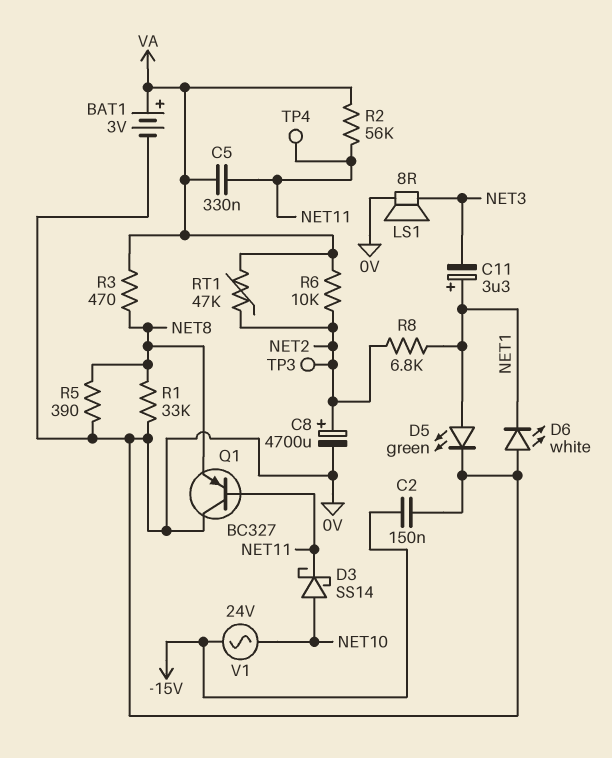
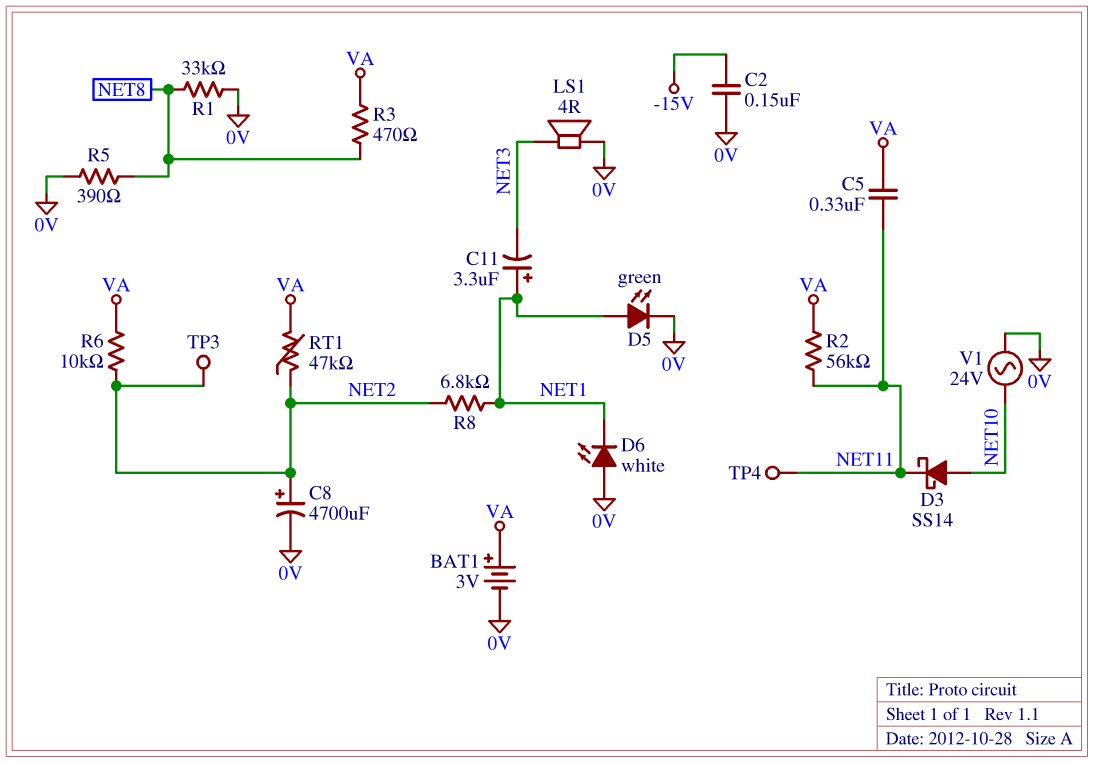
LS1: speaker 8R (0V, NET3) -> speaker 4R (0V, NET3)
Q1: PNP BC327 (B NET11, C 0V, E NET8) -> none
V1: AC 24V (-15V, NET10) -> AC 24V (0V, NET10)

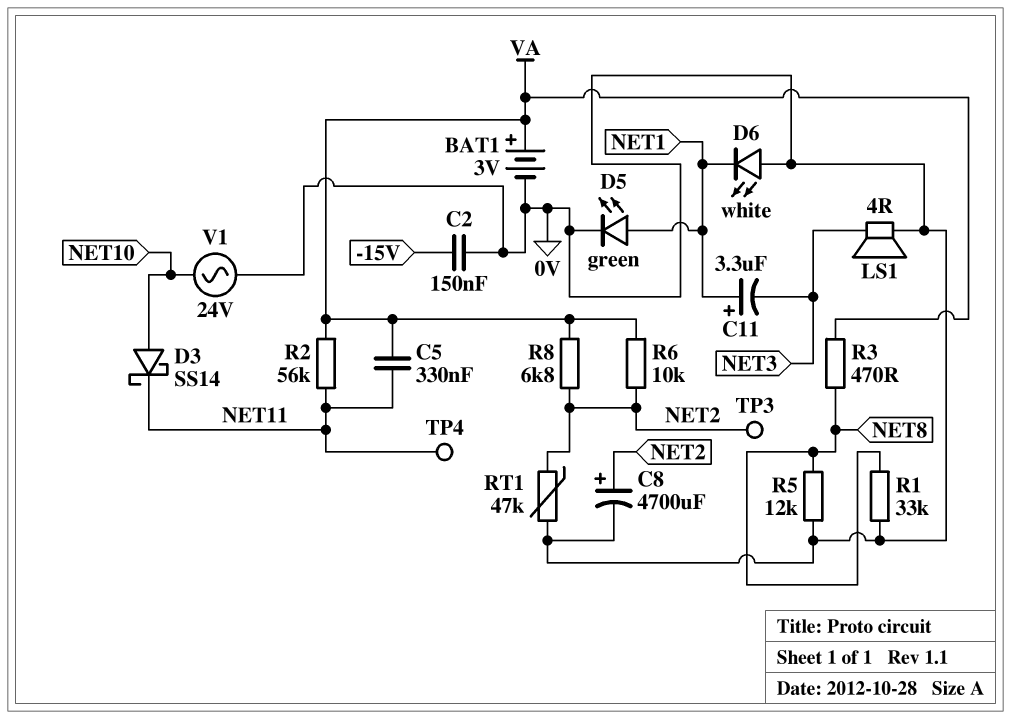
R5: 390 (0V, NET8) -> 12k (0V, NET8)
R8: 6.8k (NET1, NET2) -> 6.8k (NET2, VA)
RT1: 47k (NET2, VA) -> 47k (0V, NET2)

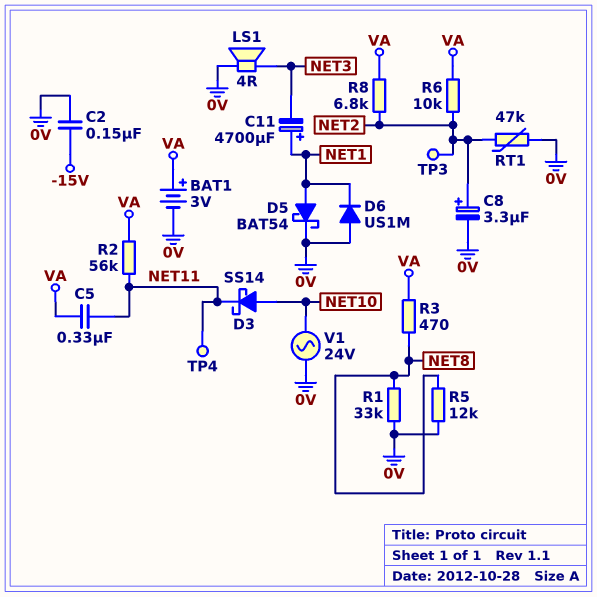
C8: 4700uF (plus NET2, minus 0V) -> 3.3uF (plus NET2, minus 0V)
C11: 3.3uF (plus NET1, minus NET3) -> 4700uF (plus NET1, minus NET3)
D5: LED green (A NET1, K 0V) -> schottky BAT54 (A NET1, K 0V)
D6: LED white (A 0V, K NET1) -> diode US1M (A 0V, K NET1)

